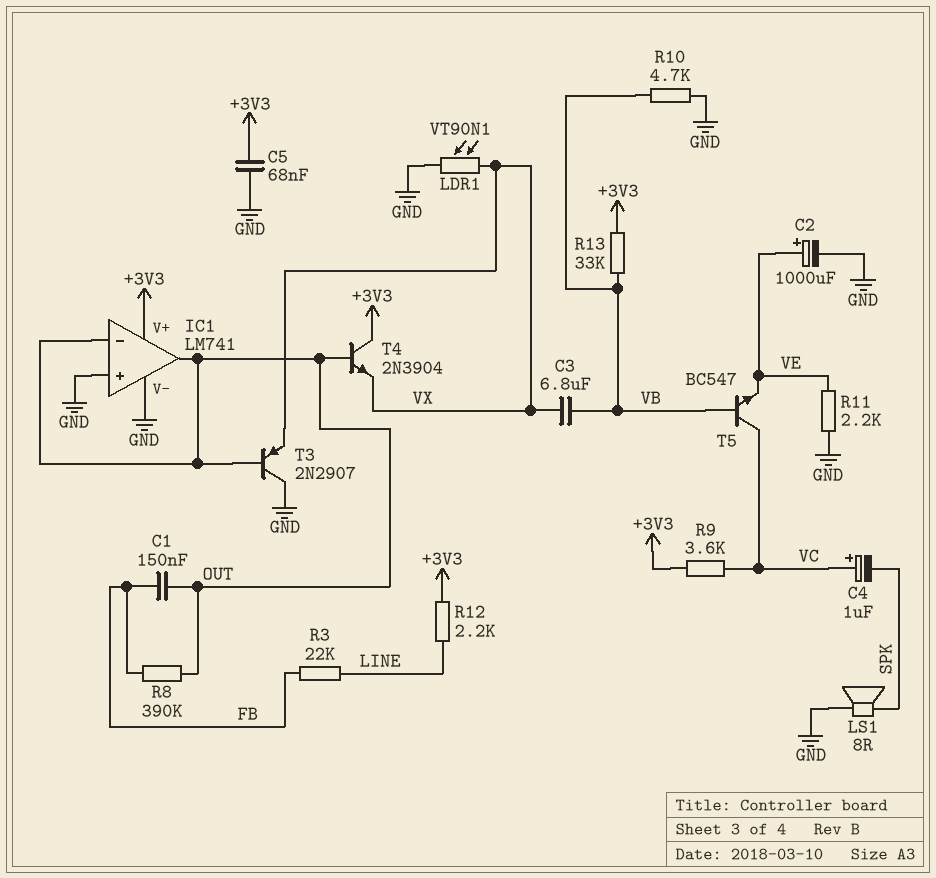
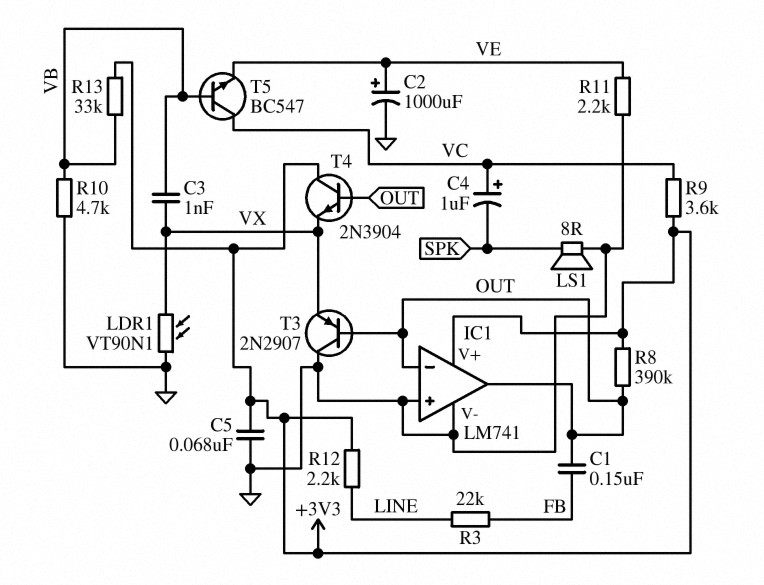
C3: 6.8uF (VB, VX) -> 1nF (VB, VX)
R8: 390k (FB, OUT) -> 390k (+3V3, OUT)

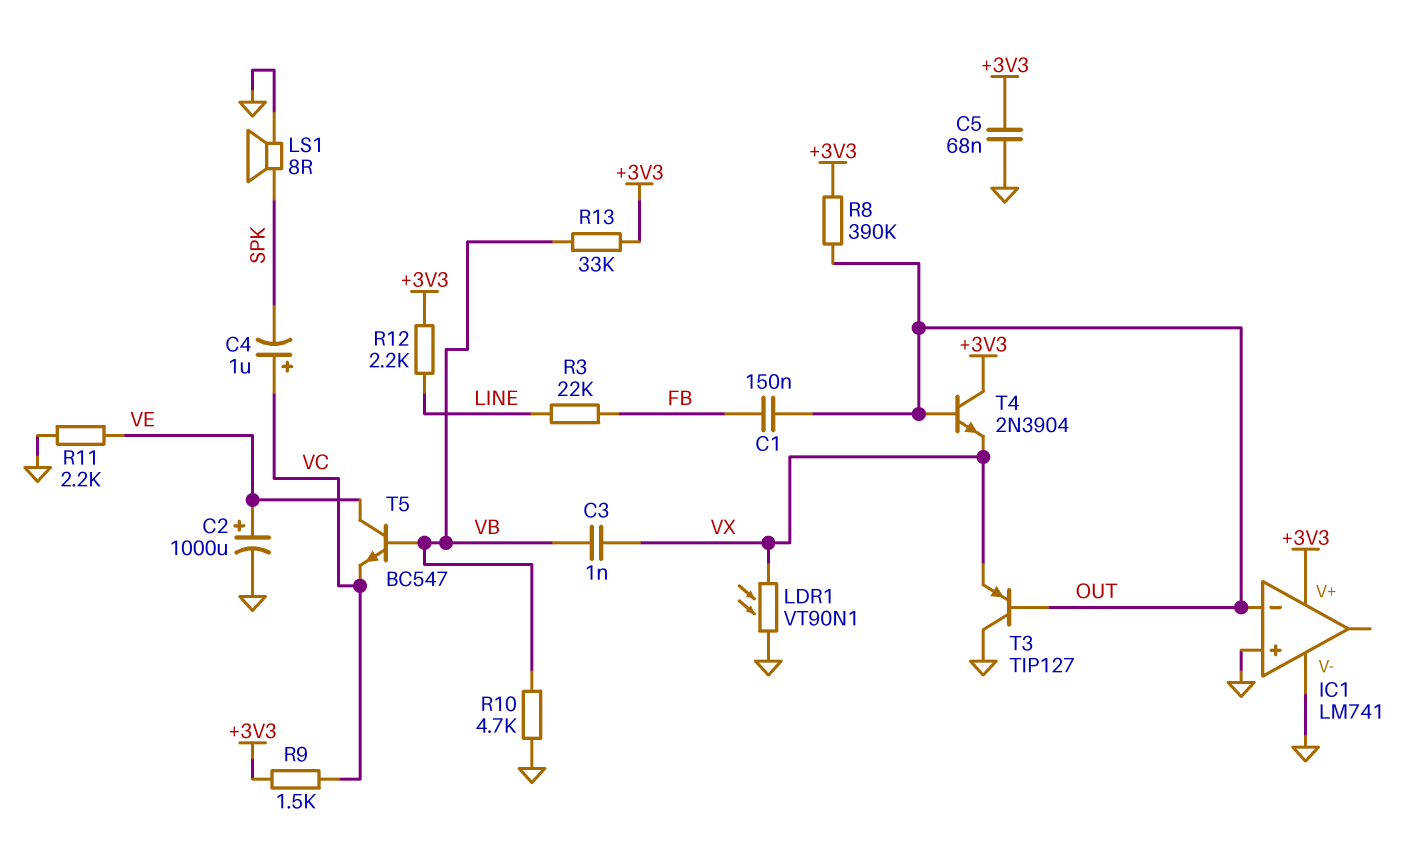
IC1 pin out: OUT -> none
R9: 3.6k (+3V3, VC) -> 1.5k (+3V3, VC)
T3: PNP 2N2907 (B OUT, C GND, E VX) -> PNP TIP127 (B OUT, C GND, E VX)
T5: NPN BC547 (B VB, C VC, E VE) -> NPN BC547 (B VB, C VE, E VC)

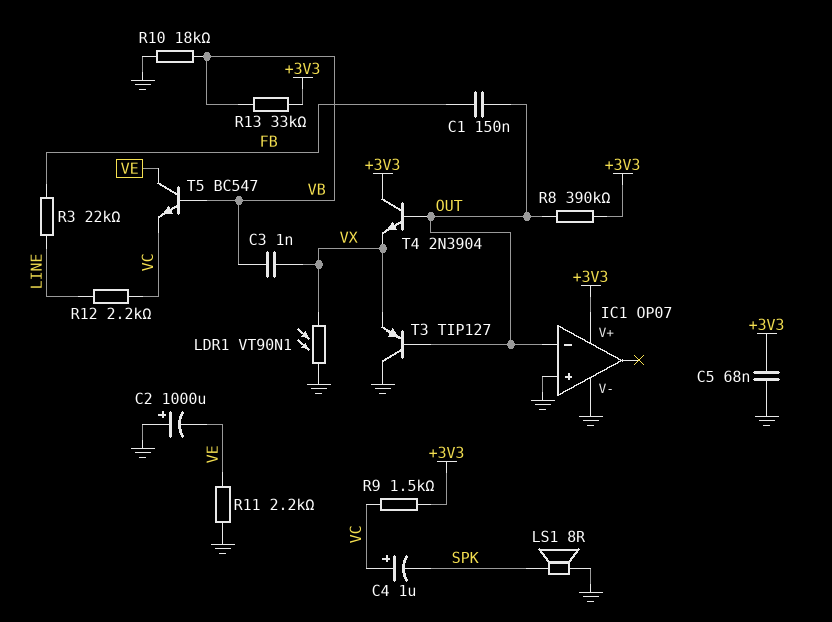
C2: 1000uF (plus VE, minus GND) -> 1000uF (plus GND, minus VE)
IC1: LM741 -> OP07
R10: 4.7k (GND, VB) -> 18k (GND, VB)
R12: 2.2k (+3V3, LINE) -> 2.2k (LINE, VC)

